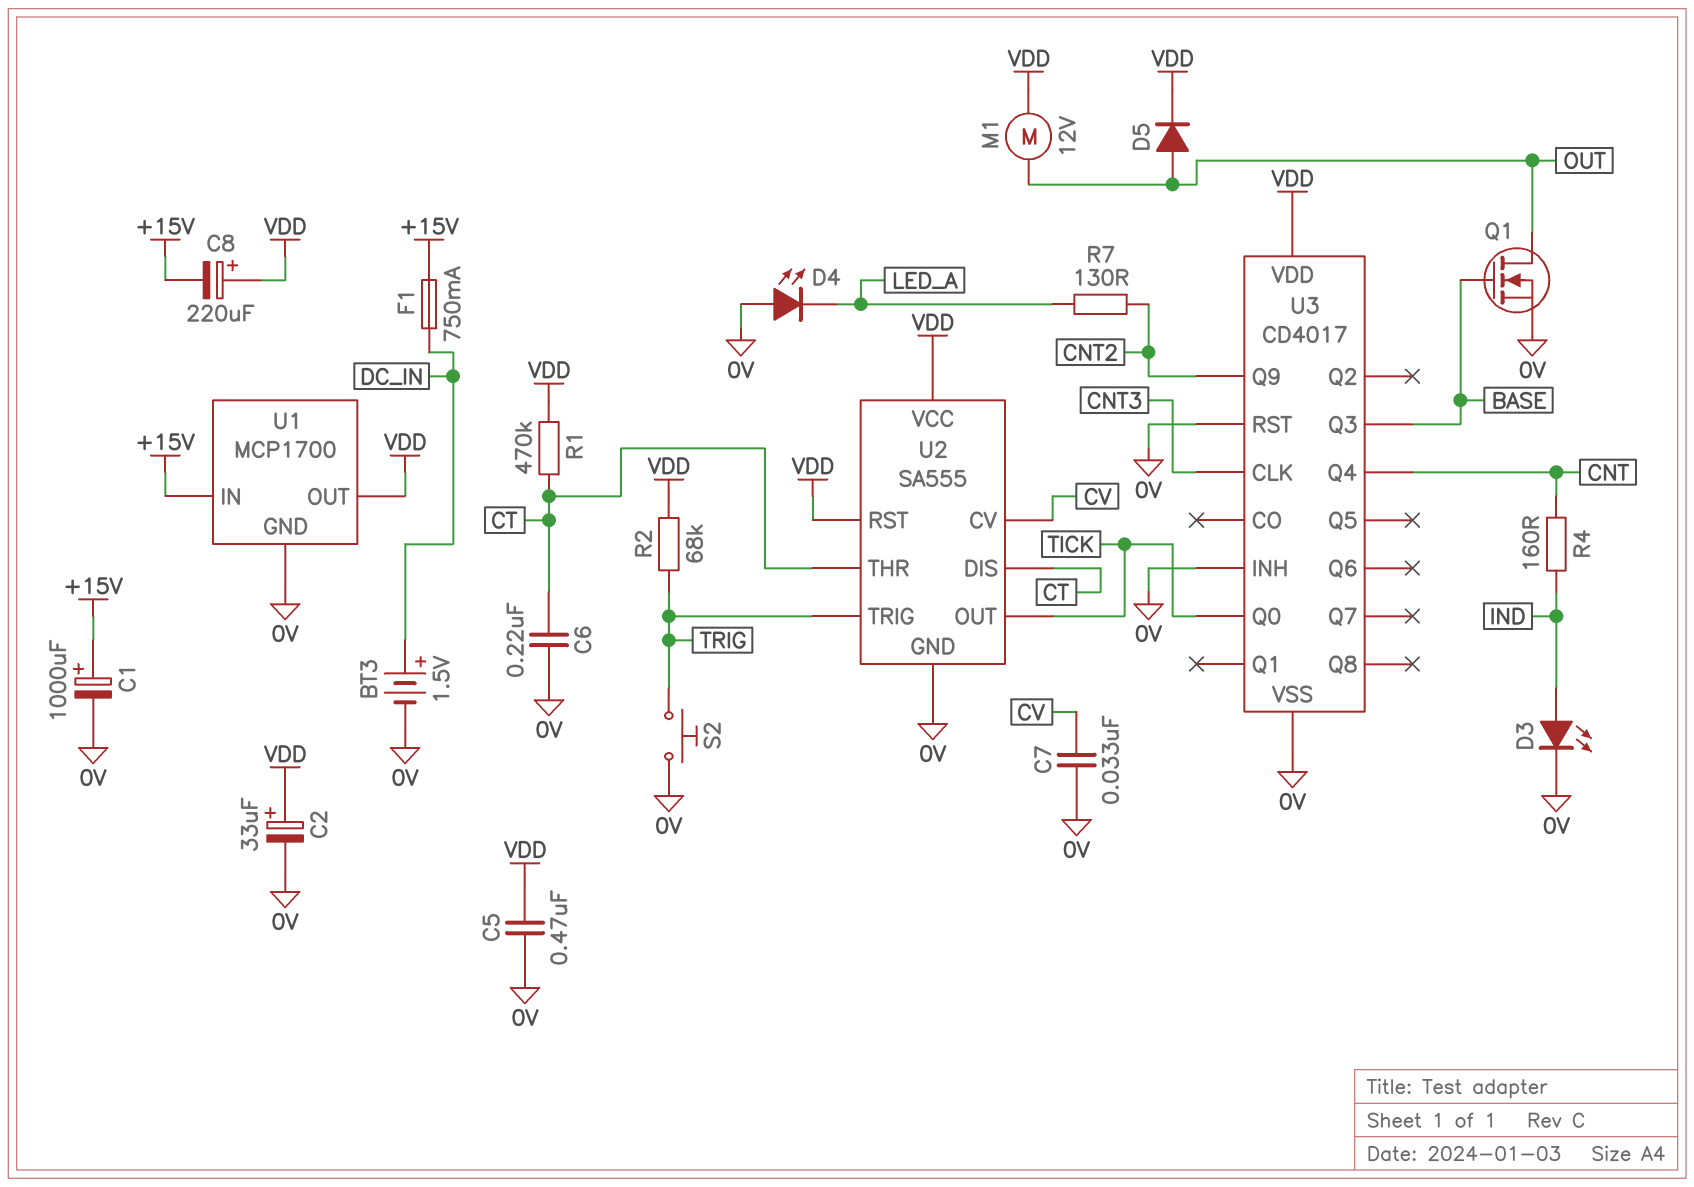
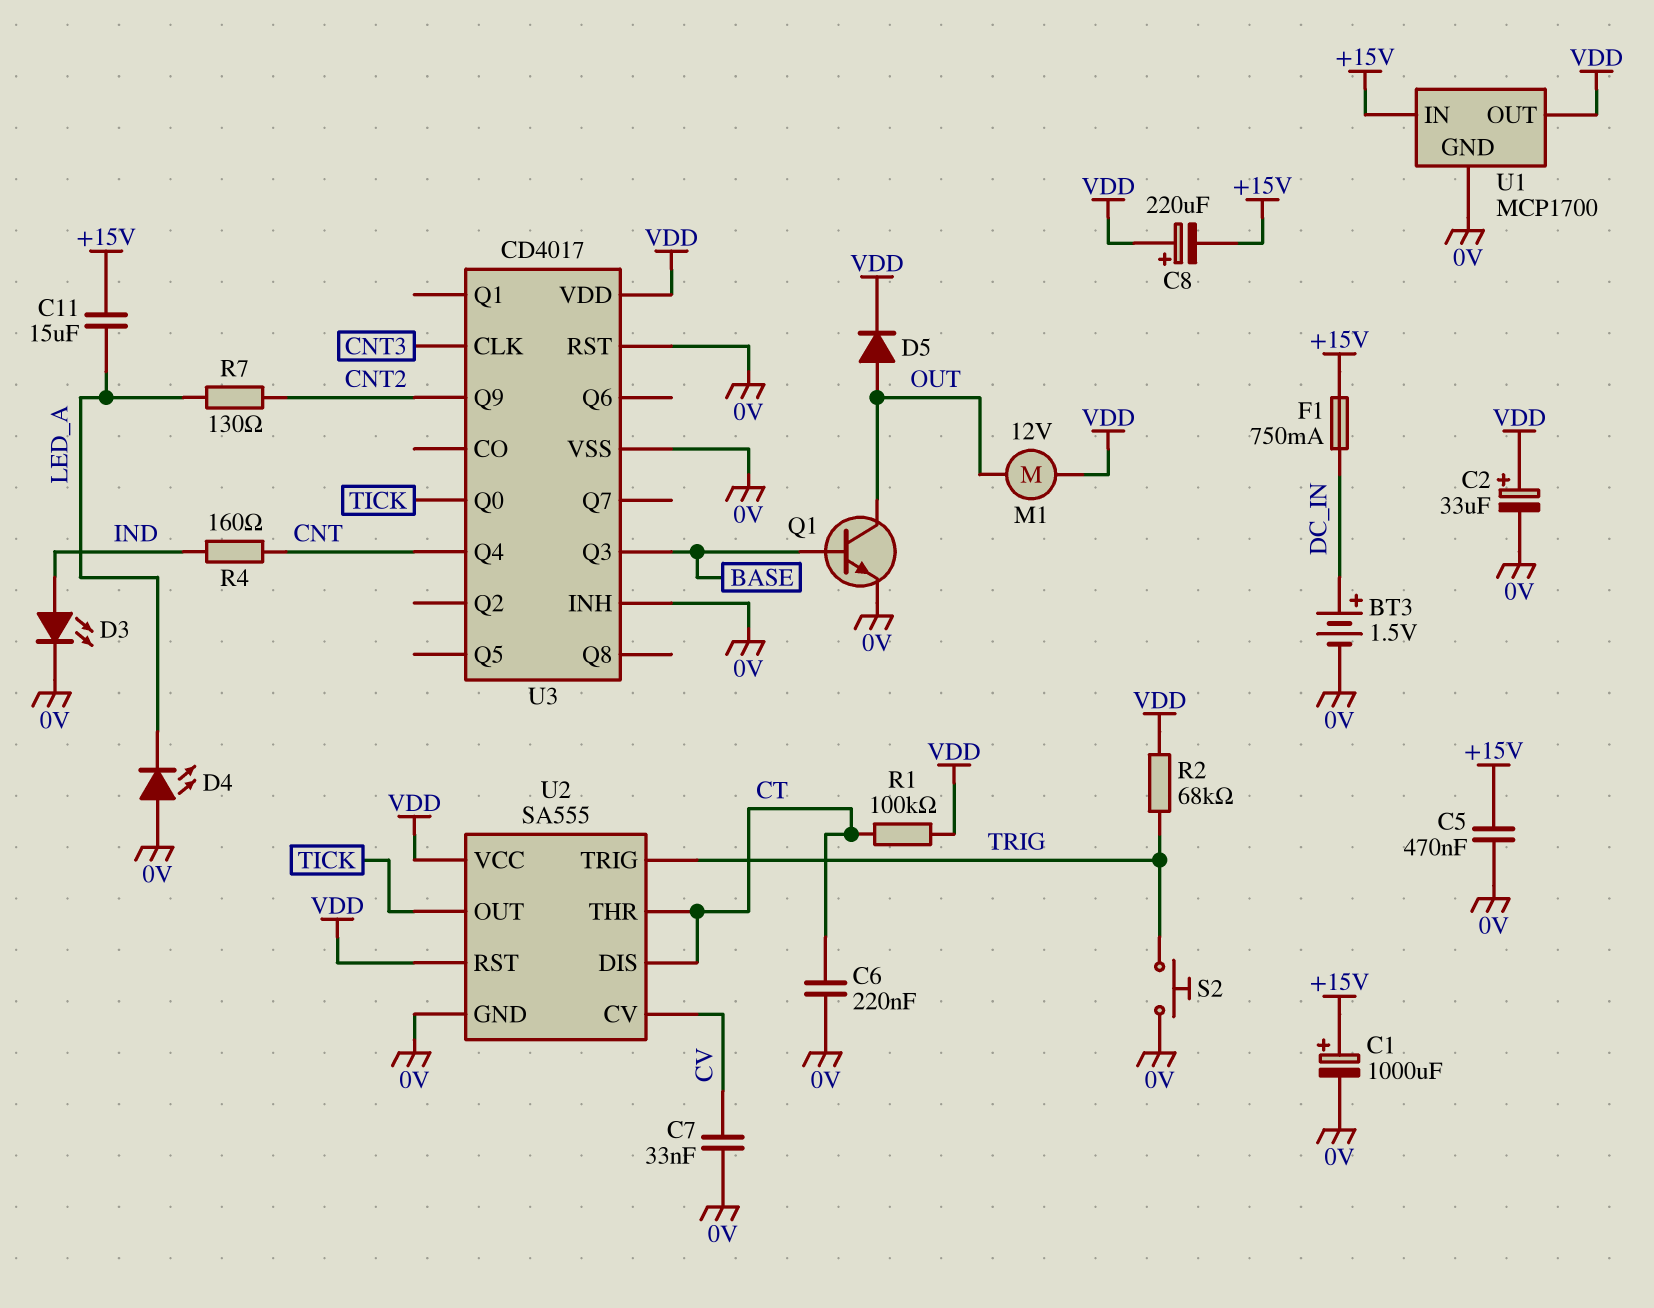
C5: 470nF (0V, VDD) -> 470nF (+15V, 0V)
C11: none -> 15uF (+15V, LED_A)
Q1: NMOS (G BASE, D OUT, S 0V) -> NPN (B BASE, C OUT, E 0V)
R1: 470k (CT, VDD) -> 100k (CT, VDD)

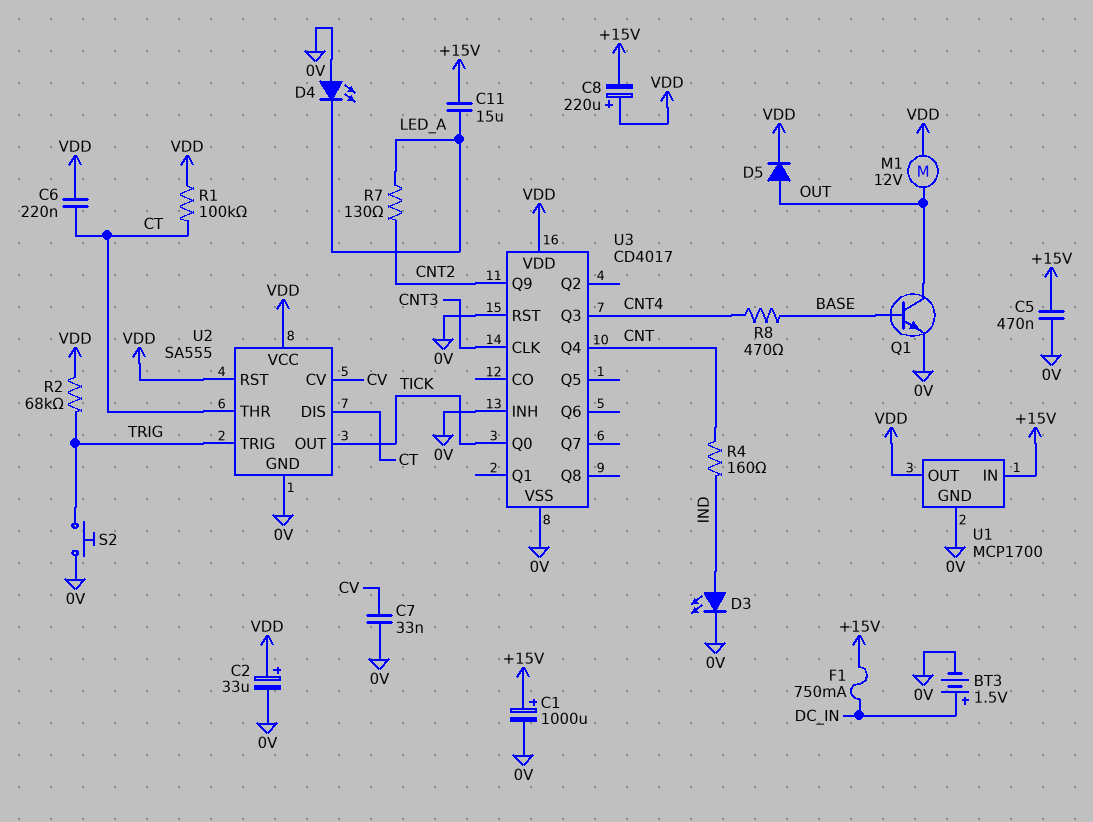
C6: 220nF (0V, CT) -> 220nF (CT, VDD)
R8: none -> 470 (BASE, CNT4)
U3 pin Q3: BASE -> CNT4

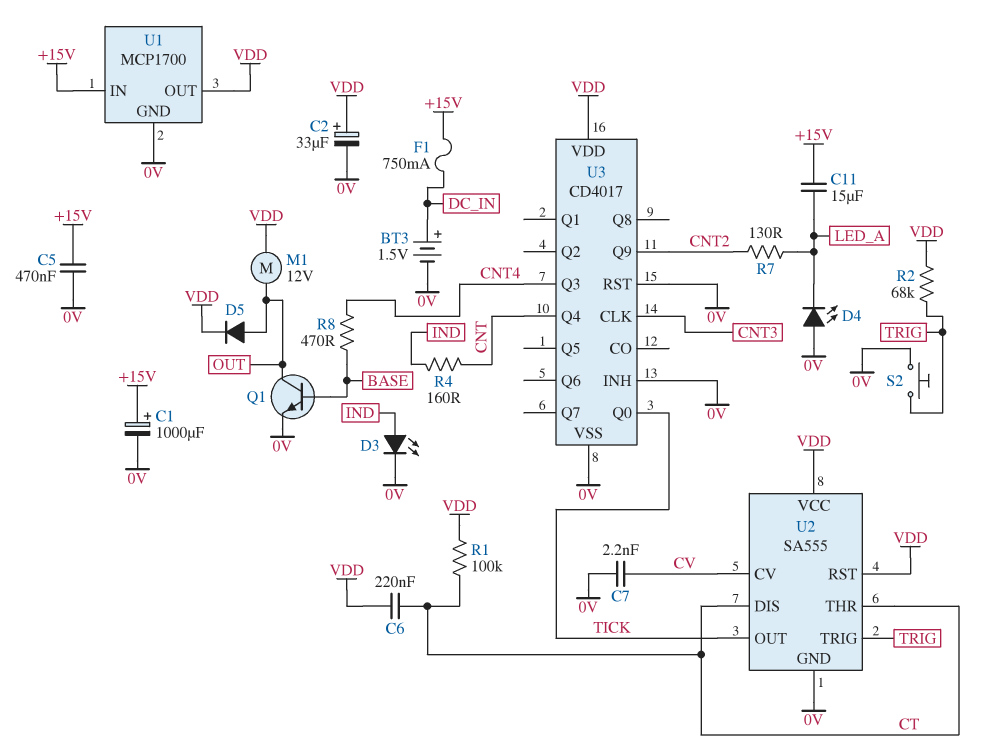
C7: 33nF (0V, CV) -> 2.2nF (0V, CV)
C8: 220uF (plus VDD, minus +15V) -> none

